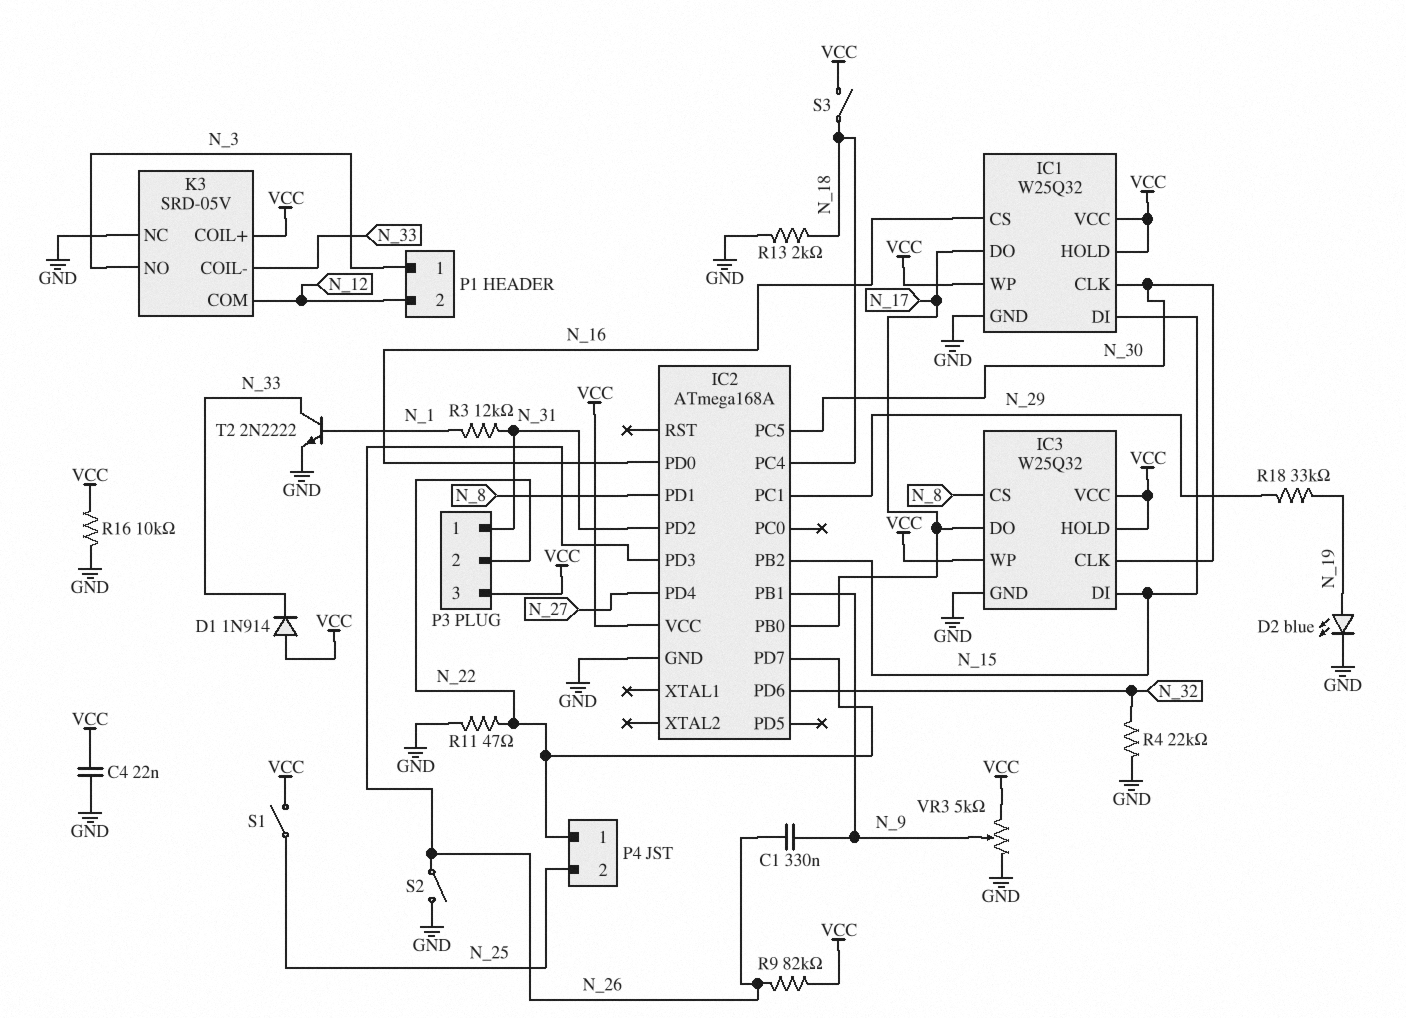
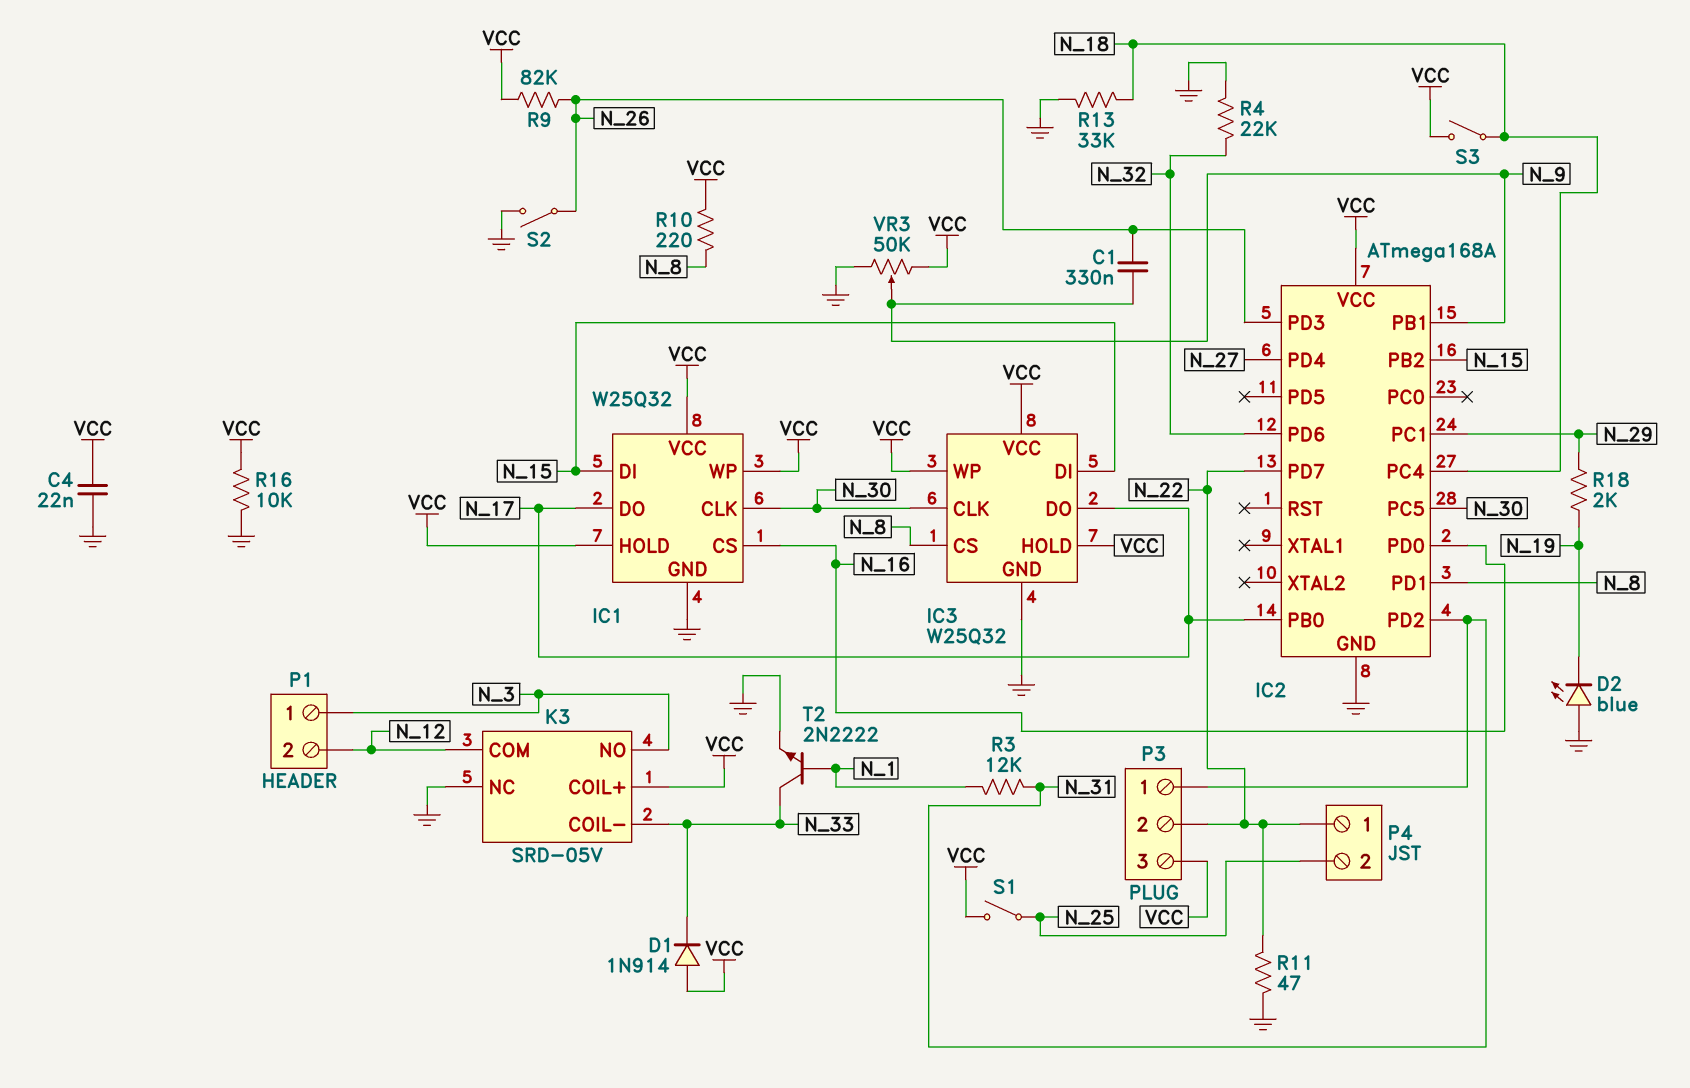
D2: LED blue (A N_19, K GND) -> LED blue (A GND, K N_19)
R10: none -> 220 (N_8, VCC)
R13: 2k (GND, N_18) -> 33k (GND, N_18)
R18: 33k (N_19, N_29) -> 2k (N_19, N_29)
VR3: 5k (GND, VCC, wiper N_9) -> 50k (GND, VCC, wiper N_9)

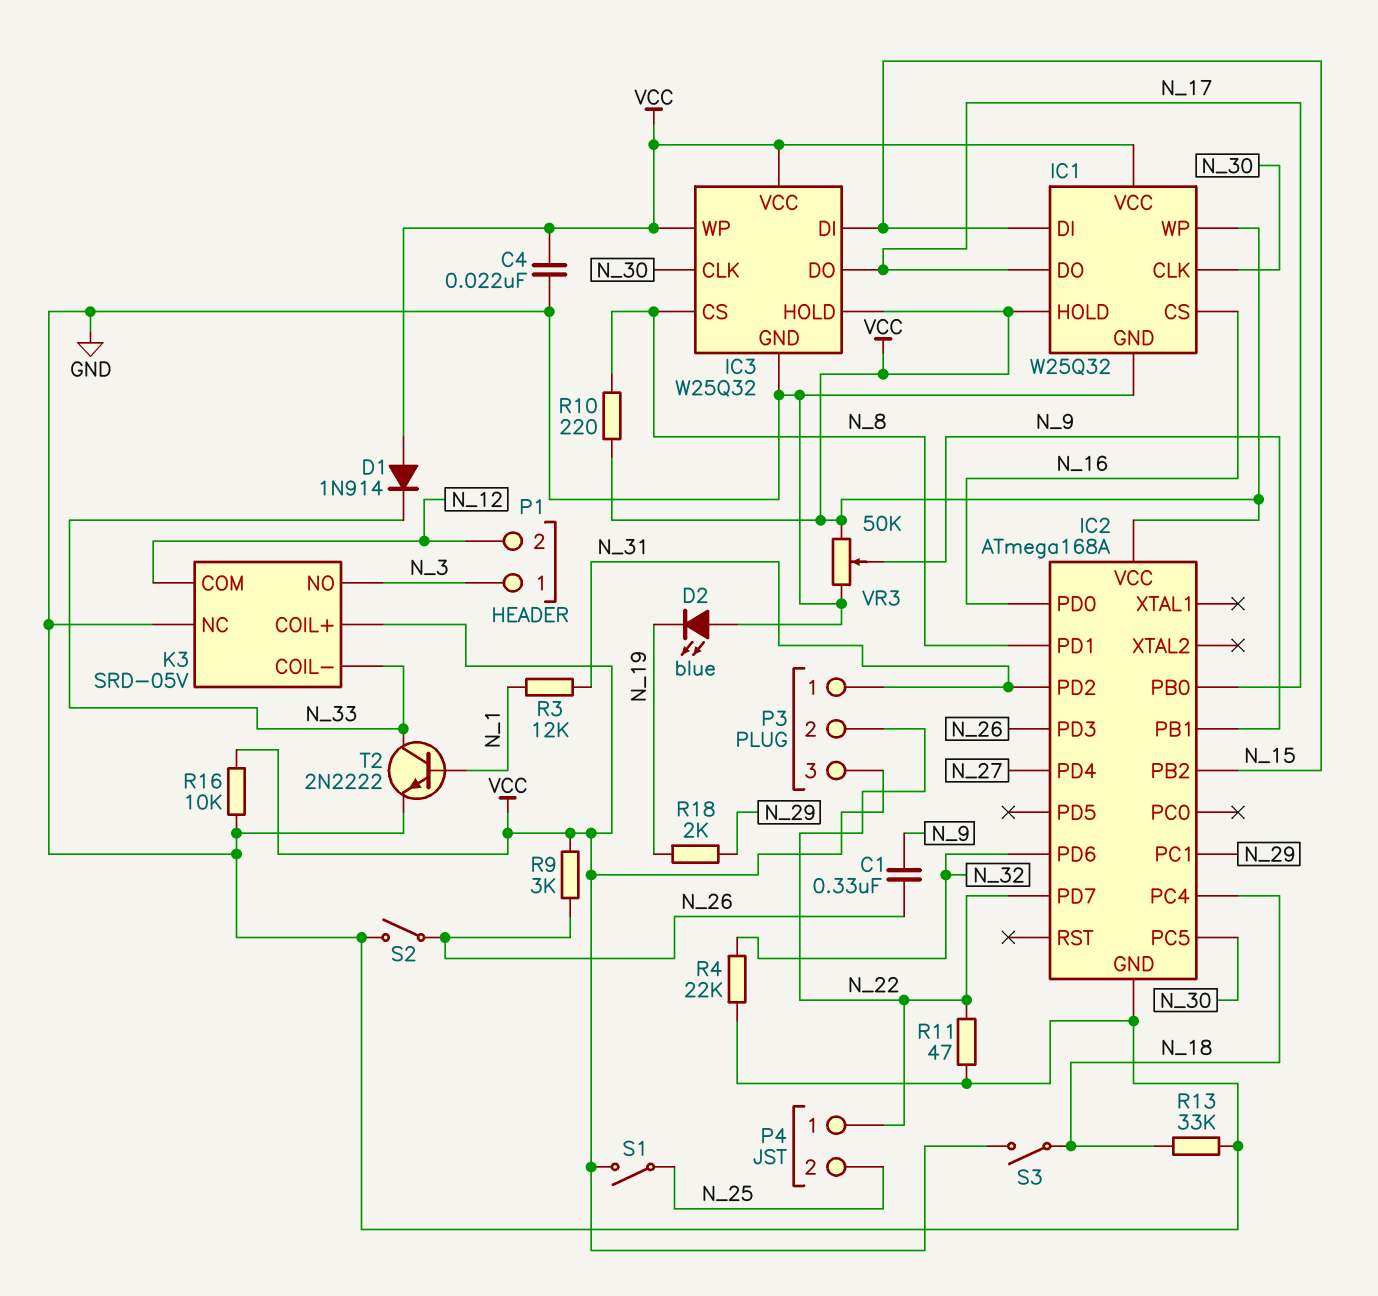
R9: 82k (N_26, VCC) -> 3k (N_26, VCC)

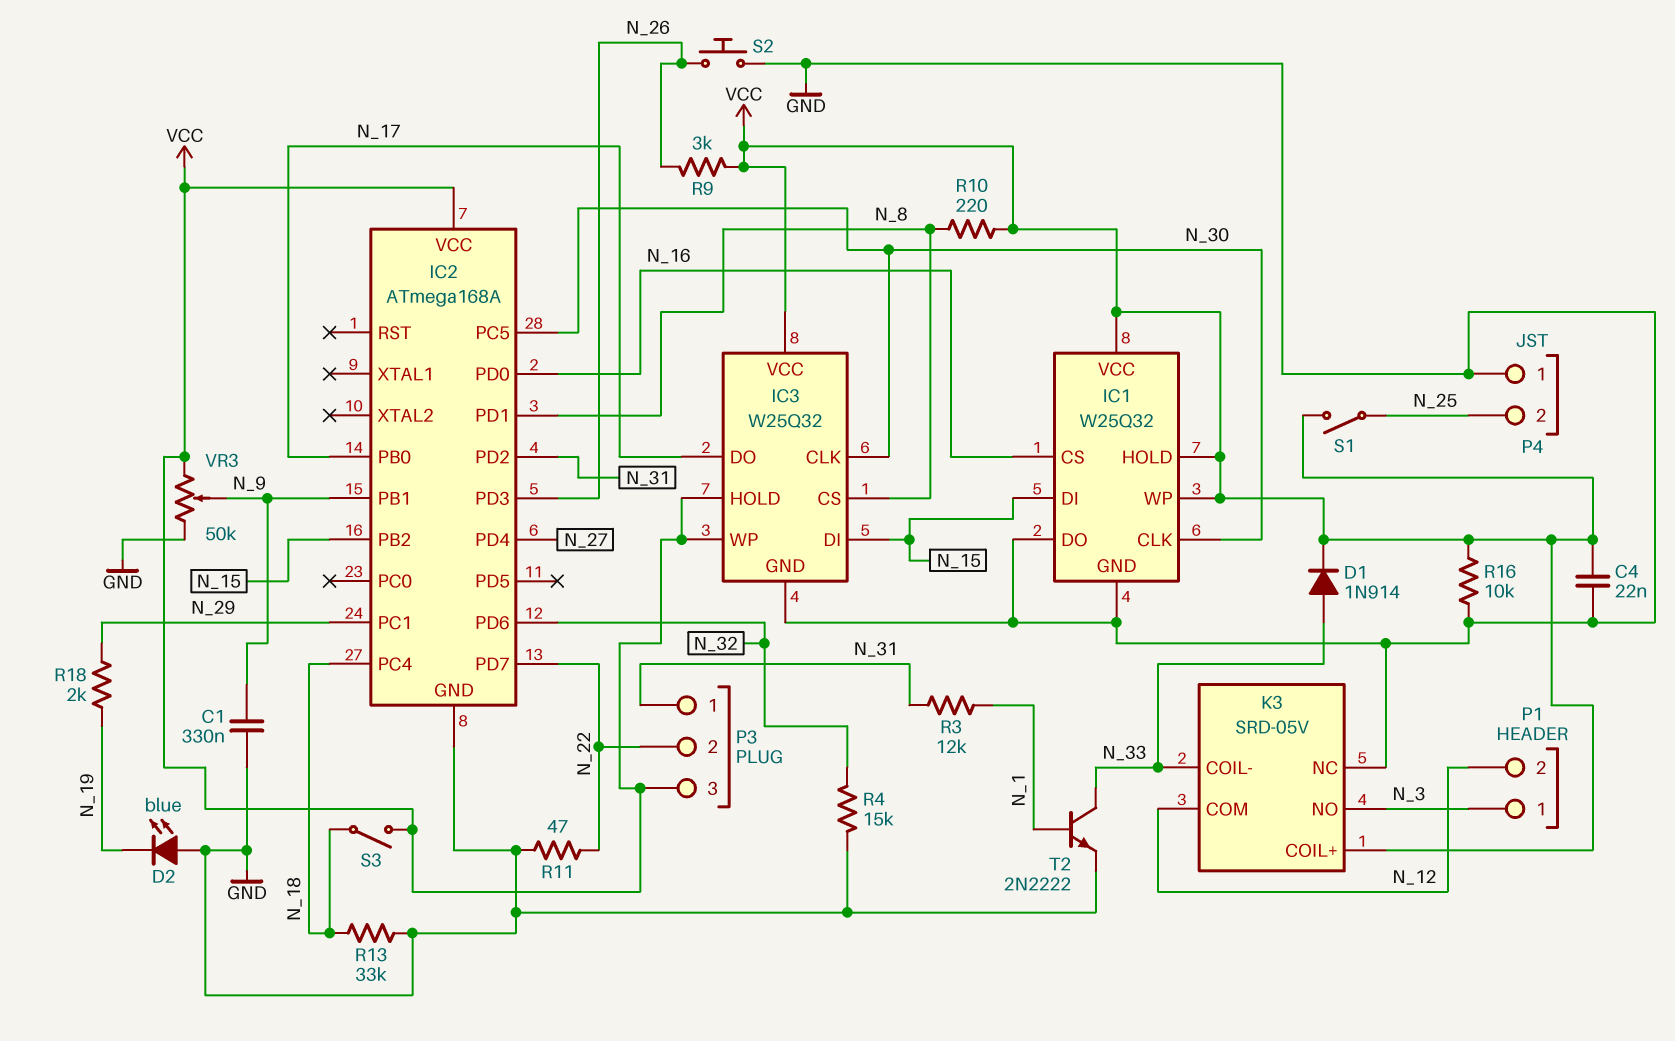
C1: 330nF (N_9, N_26) -> 330nF (GND, N_9)
D1: diode 1N914 (A VCC, K N_33) -> diode 1N914 (A N_33, K VCC)
IC1 pin DO: N_17 -> GND
P4 pin 1: N_22 -> GND
R4: 22k (GND, N_32) -> 15k (GND, N_32)
S2: switch (GND, N_26) -> button (GND, N_26)

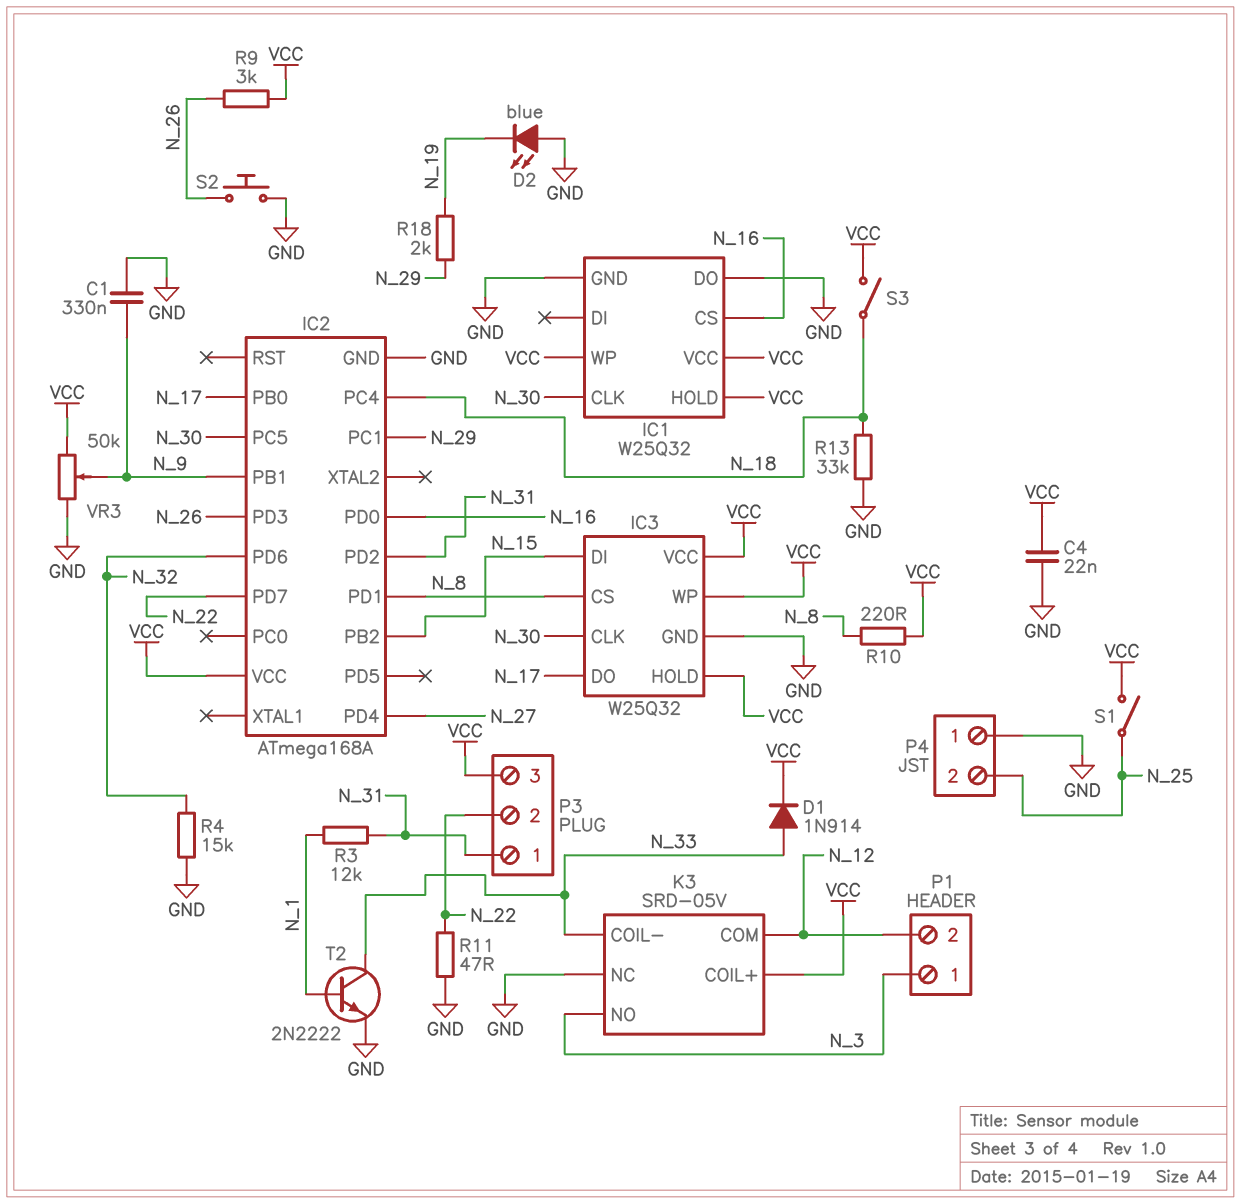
IC1 pin DI: N_15 -> none
R16: 10k (GND, VCC) -> none

